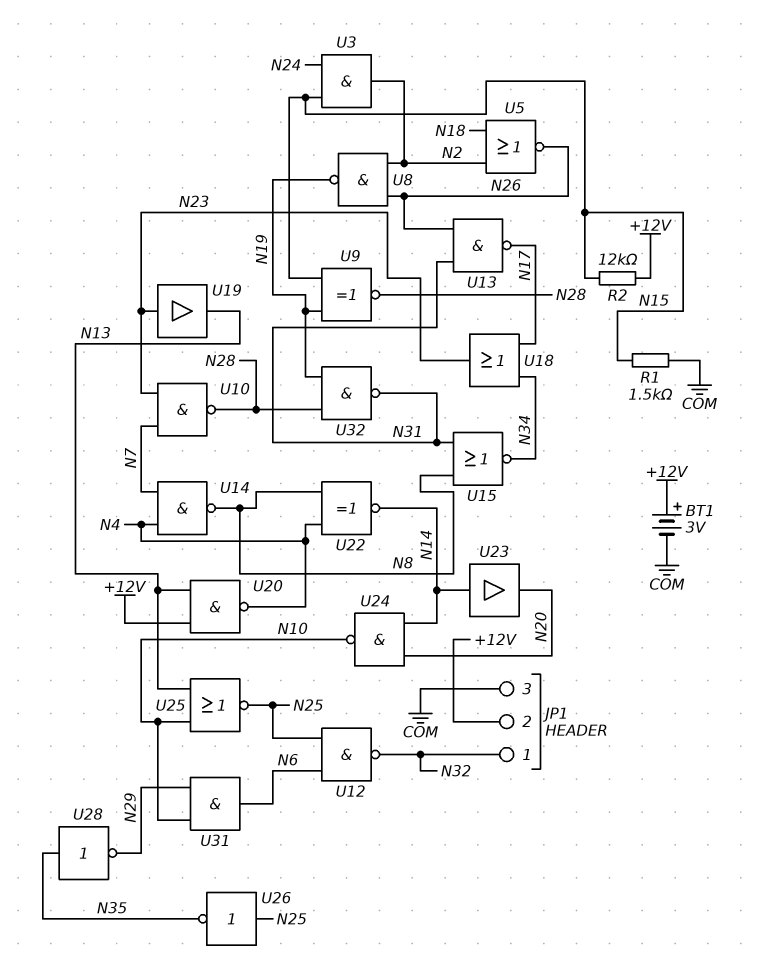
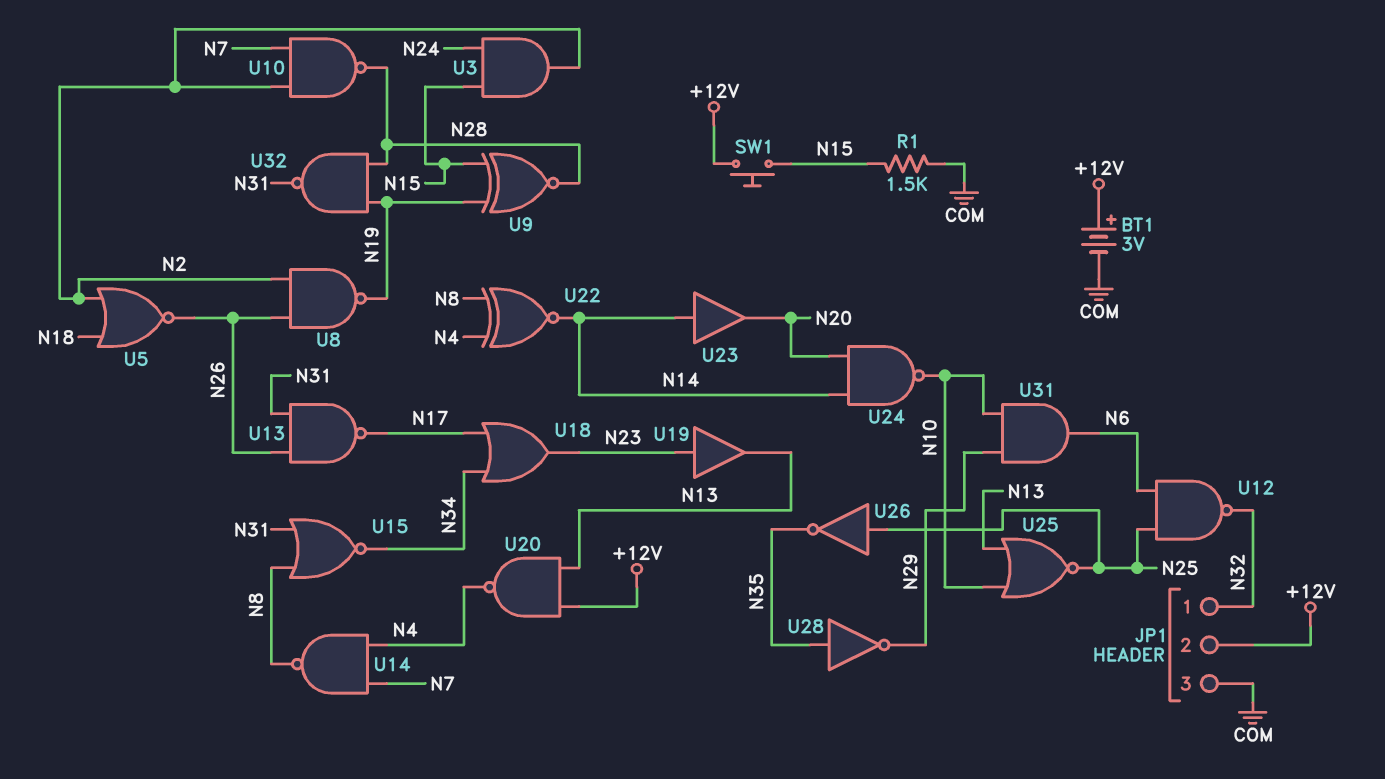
R2: 12k (+12V, N15) -> none
SW1: none -> button (+12V, N15)
U10: NAND (in N7, in N23, out N28) -> NAND (in N2, in N7, out N28)

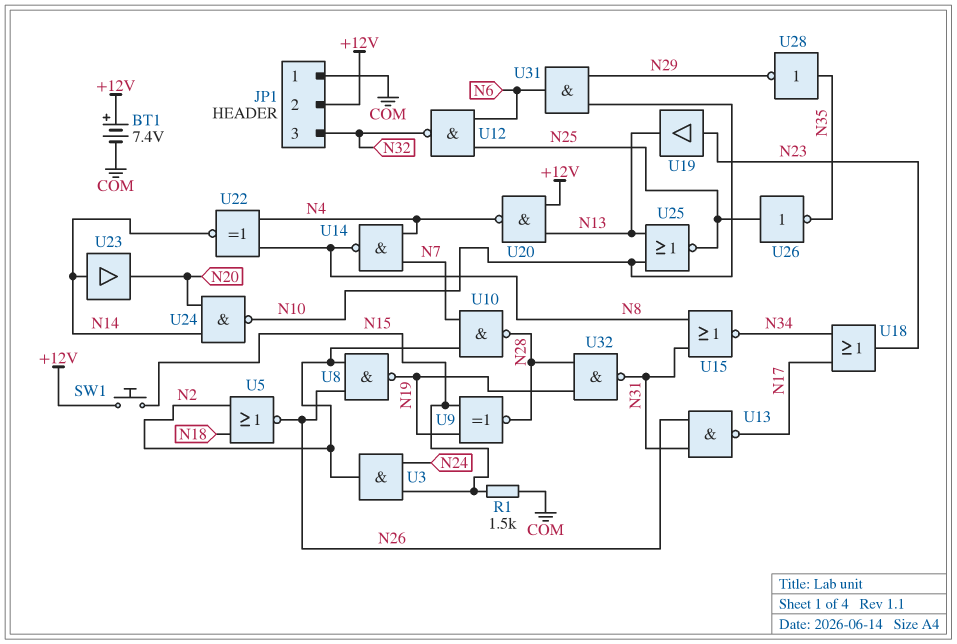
BT1: 3V (plus +12V, minus COM) -> 7.4V (plus +12V, minus COM)
JP1 pin 1: N32 -> COM
JP1 pin 3: COM -> N32

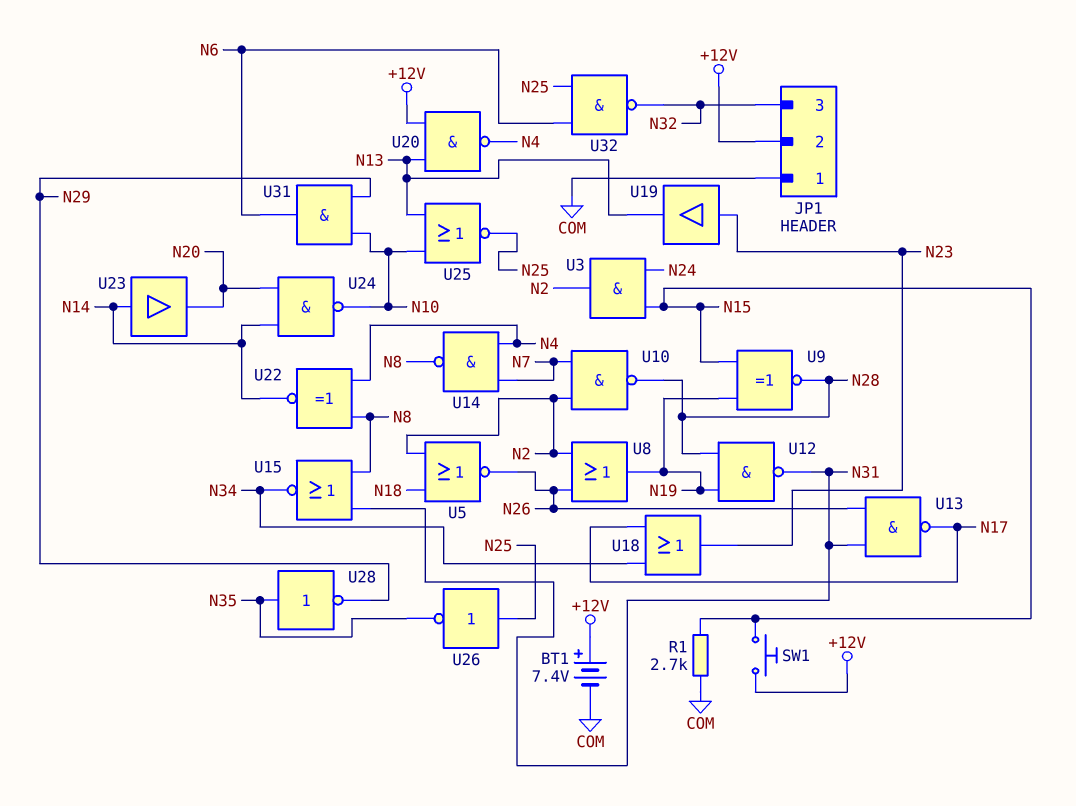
R1: 1.5k (COM, N15) -> 2.7k (COM, N15)
U8: NAND (in N2, in N26, out N19) -> OR (in N2, in N26, out N19)
U12: NAND (in N6, in N25, out N32) -> NAND (in N19, in N28, out N31)
U32: NAND (in N19, in N28, out N31) -> NAND (in N6, in N25, out N32)

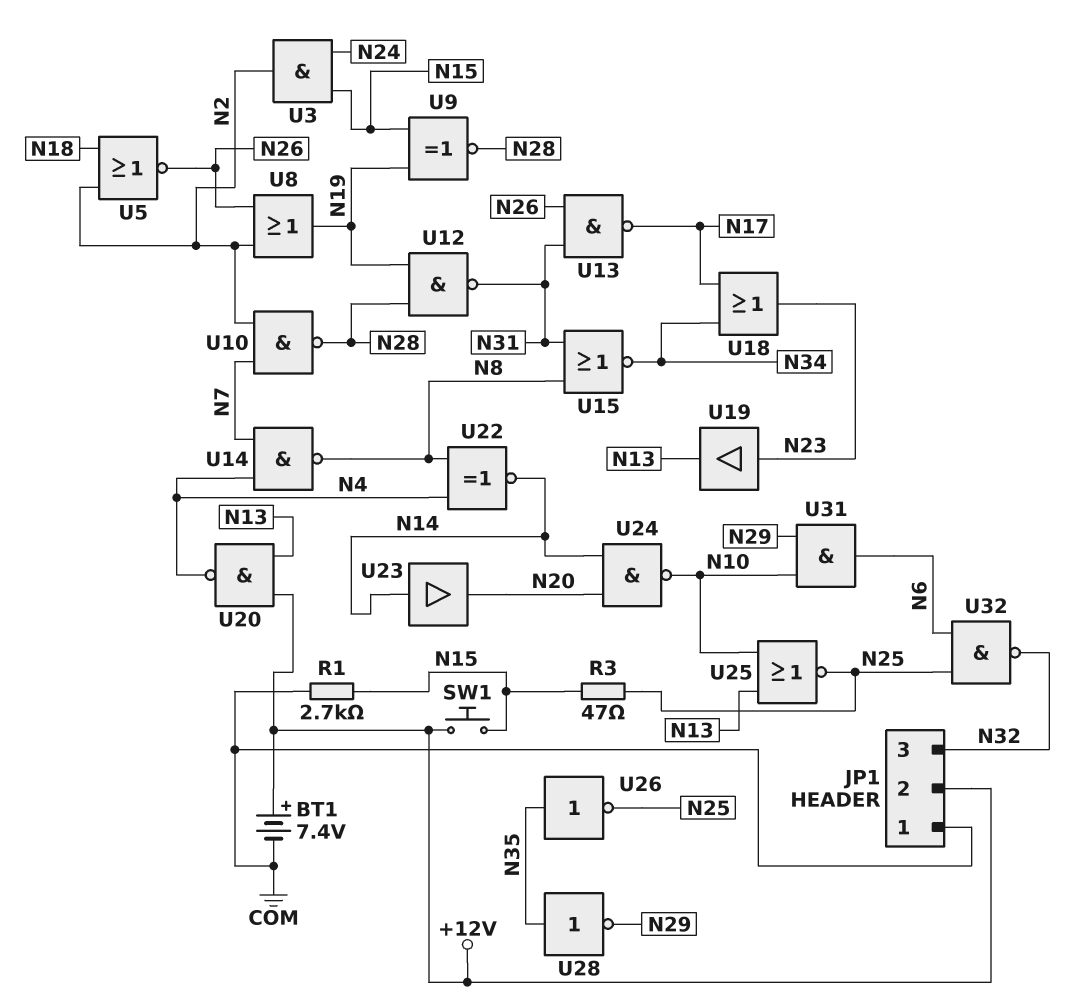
R3: none -> 47 (N15, N25)
U26: NOT (in N25, out N35) -> NOT (in N35, out N25)

